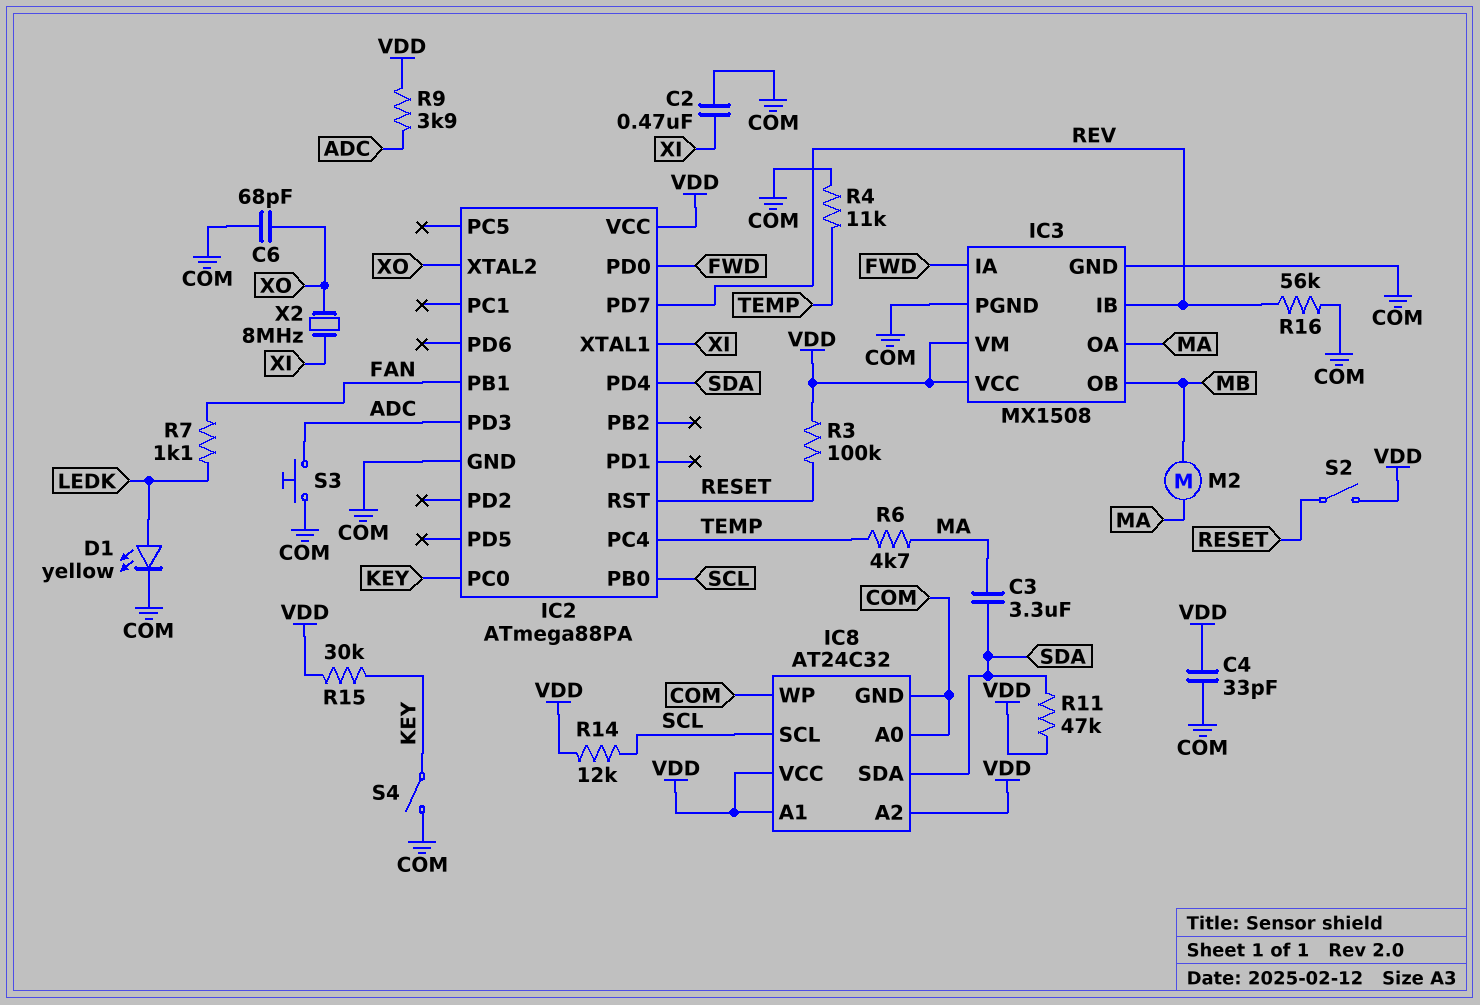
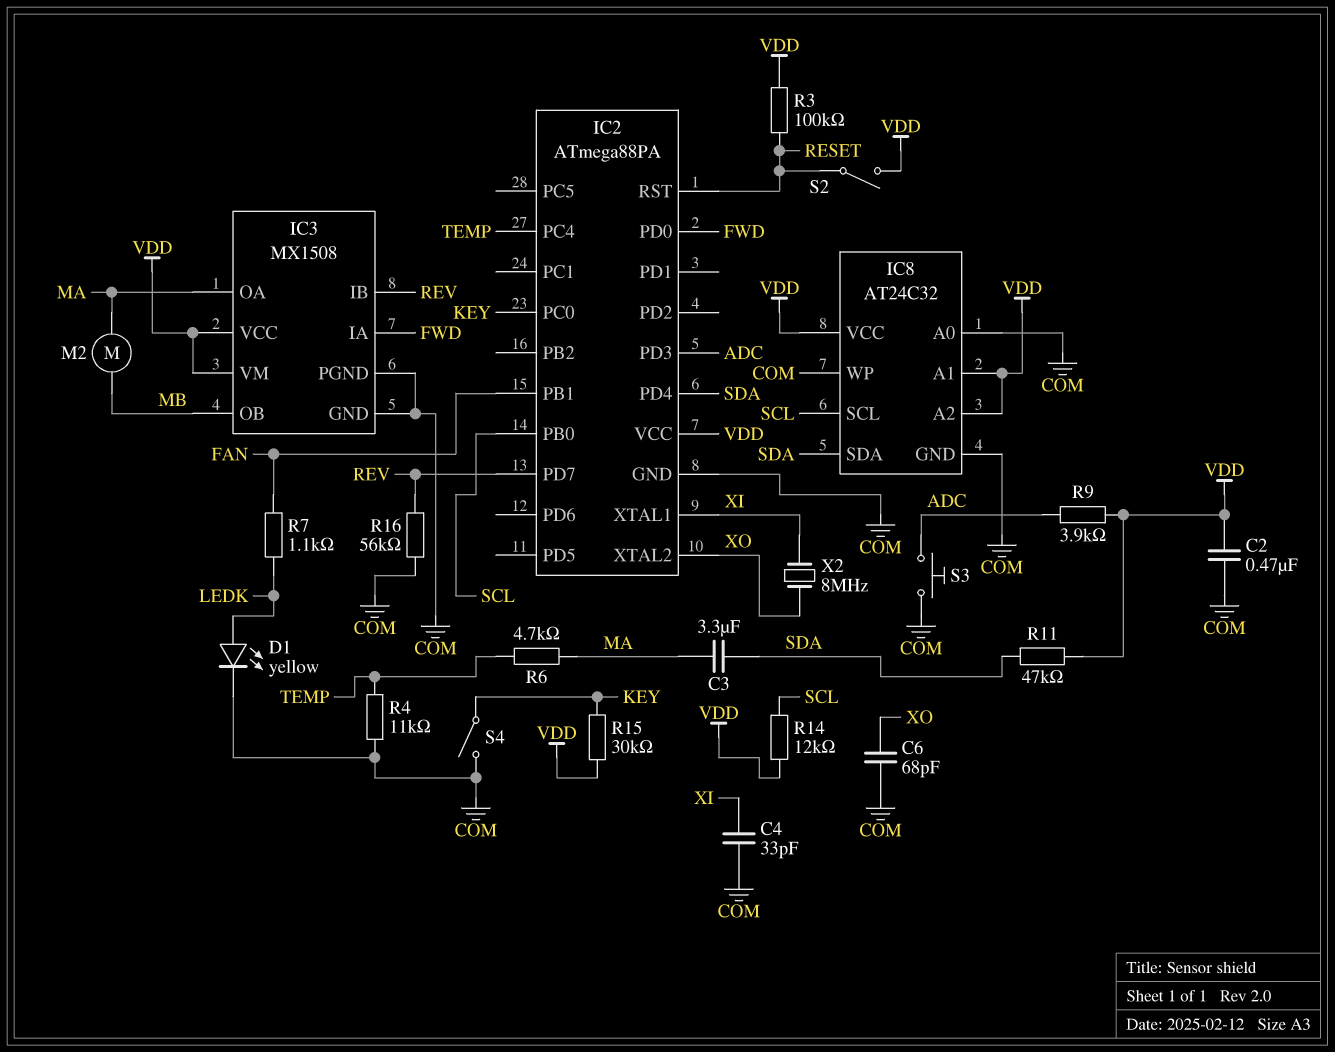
C2: 470nF (COM, XI) -> 470nF (COM, VDD)
C4: 33pF (COM, VDD) -> 33pF (COM, XI)

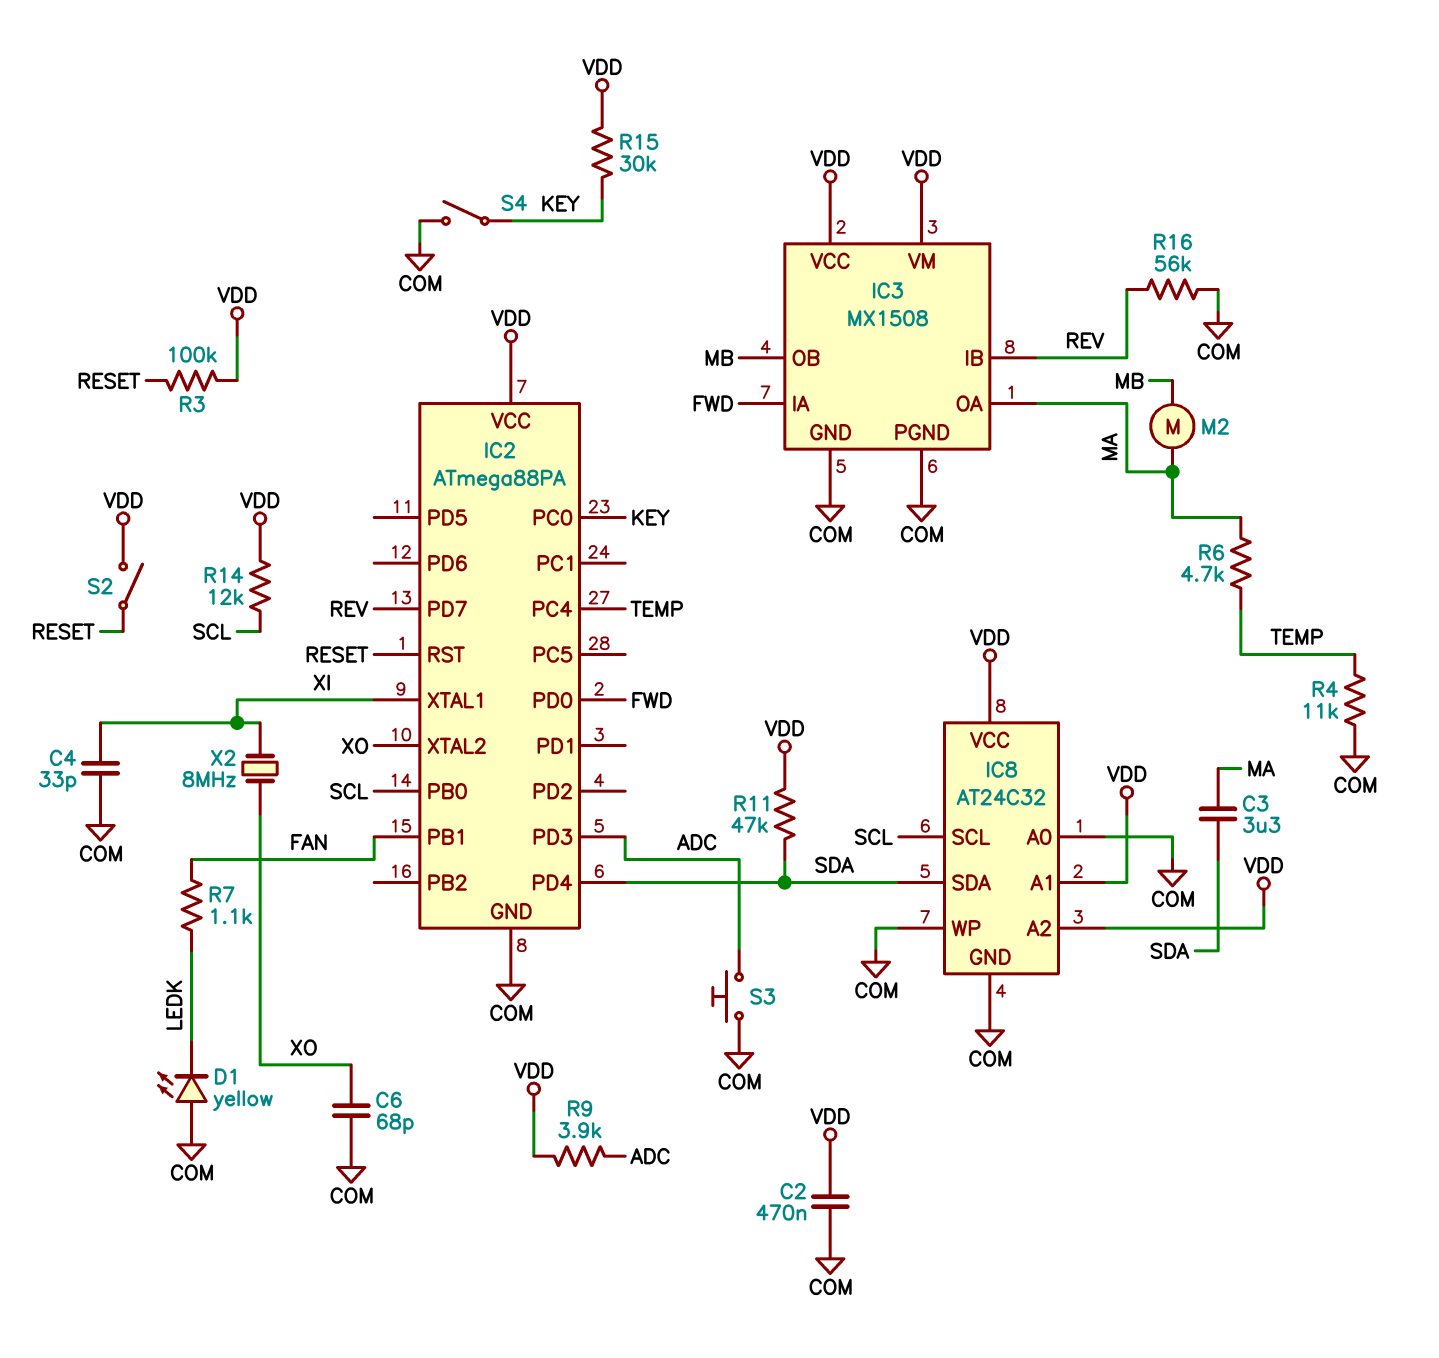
D1: LED yellow (A LEDK, K COM) -> LED yellow (A COM, K LEDK)

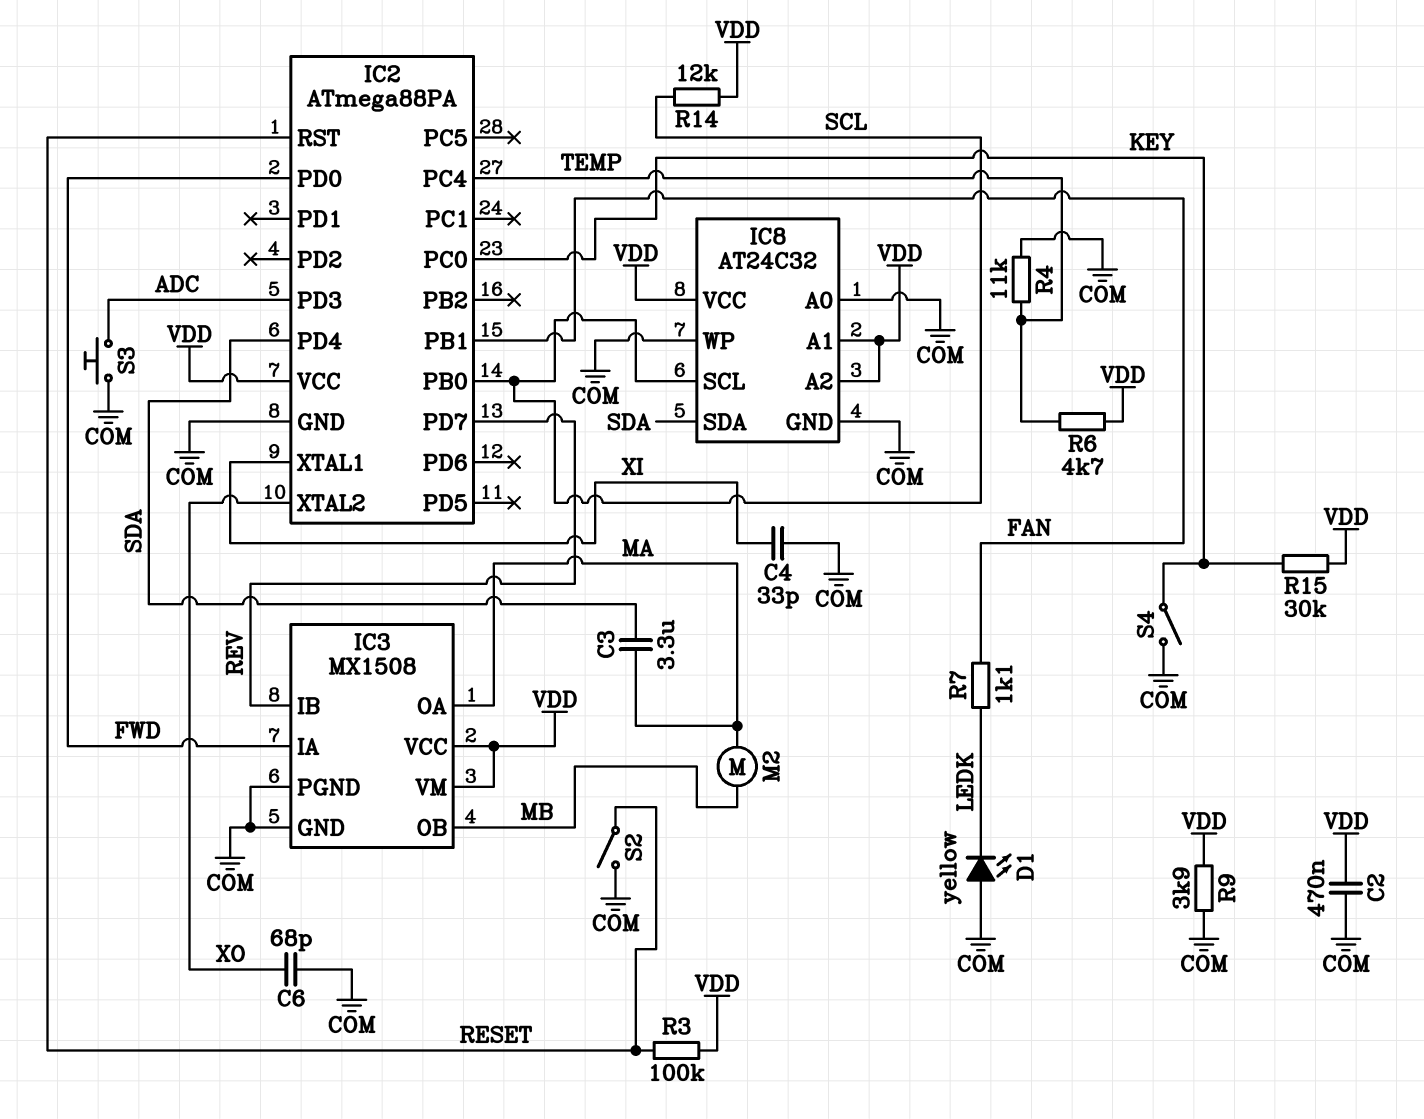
R6: 4.7k (MA, TEMP) -> 4.7k (TEMP, VDD)
R9: 3.9k (ADC, VDD) -> 3.9k (COM, VDD)
R11: 47k (SDA, VDD) -> none
R16: 56k (COM, REV) -> none
S2: switch (RESET, VDD) -> switch (COM, RESET)
X2: 8MHz (XI, XO) -> none

